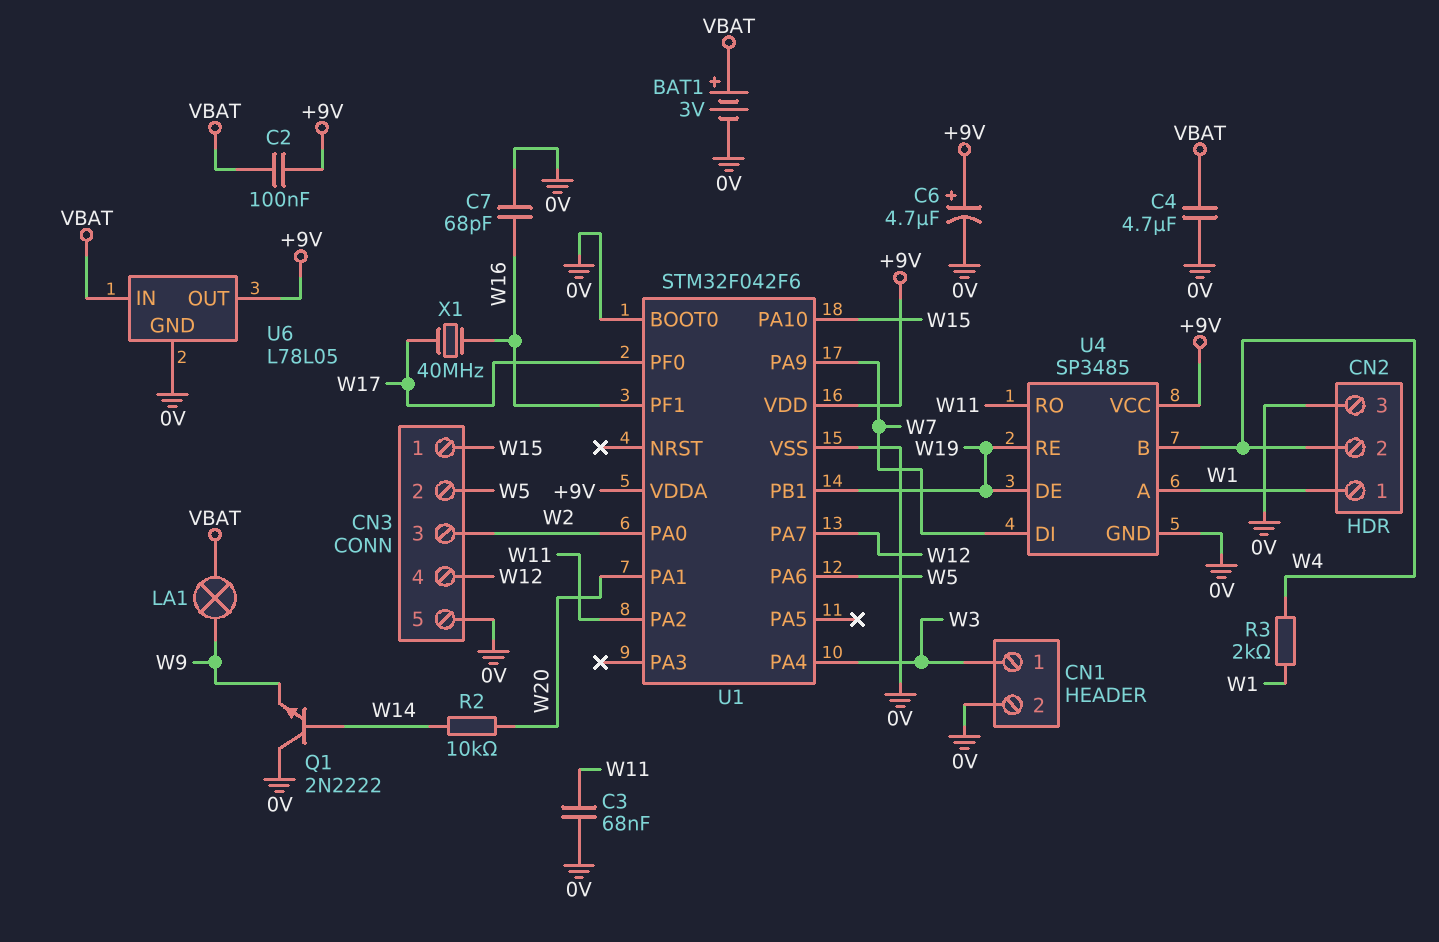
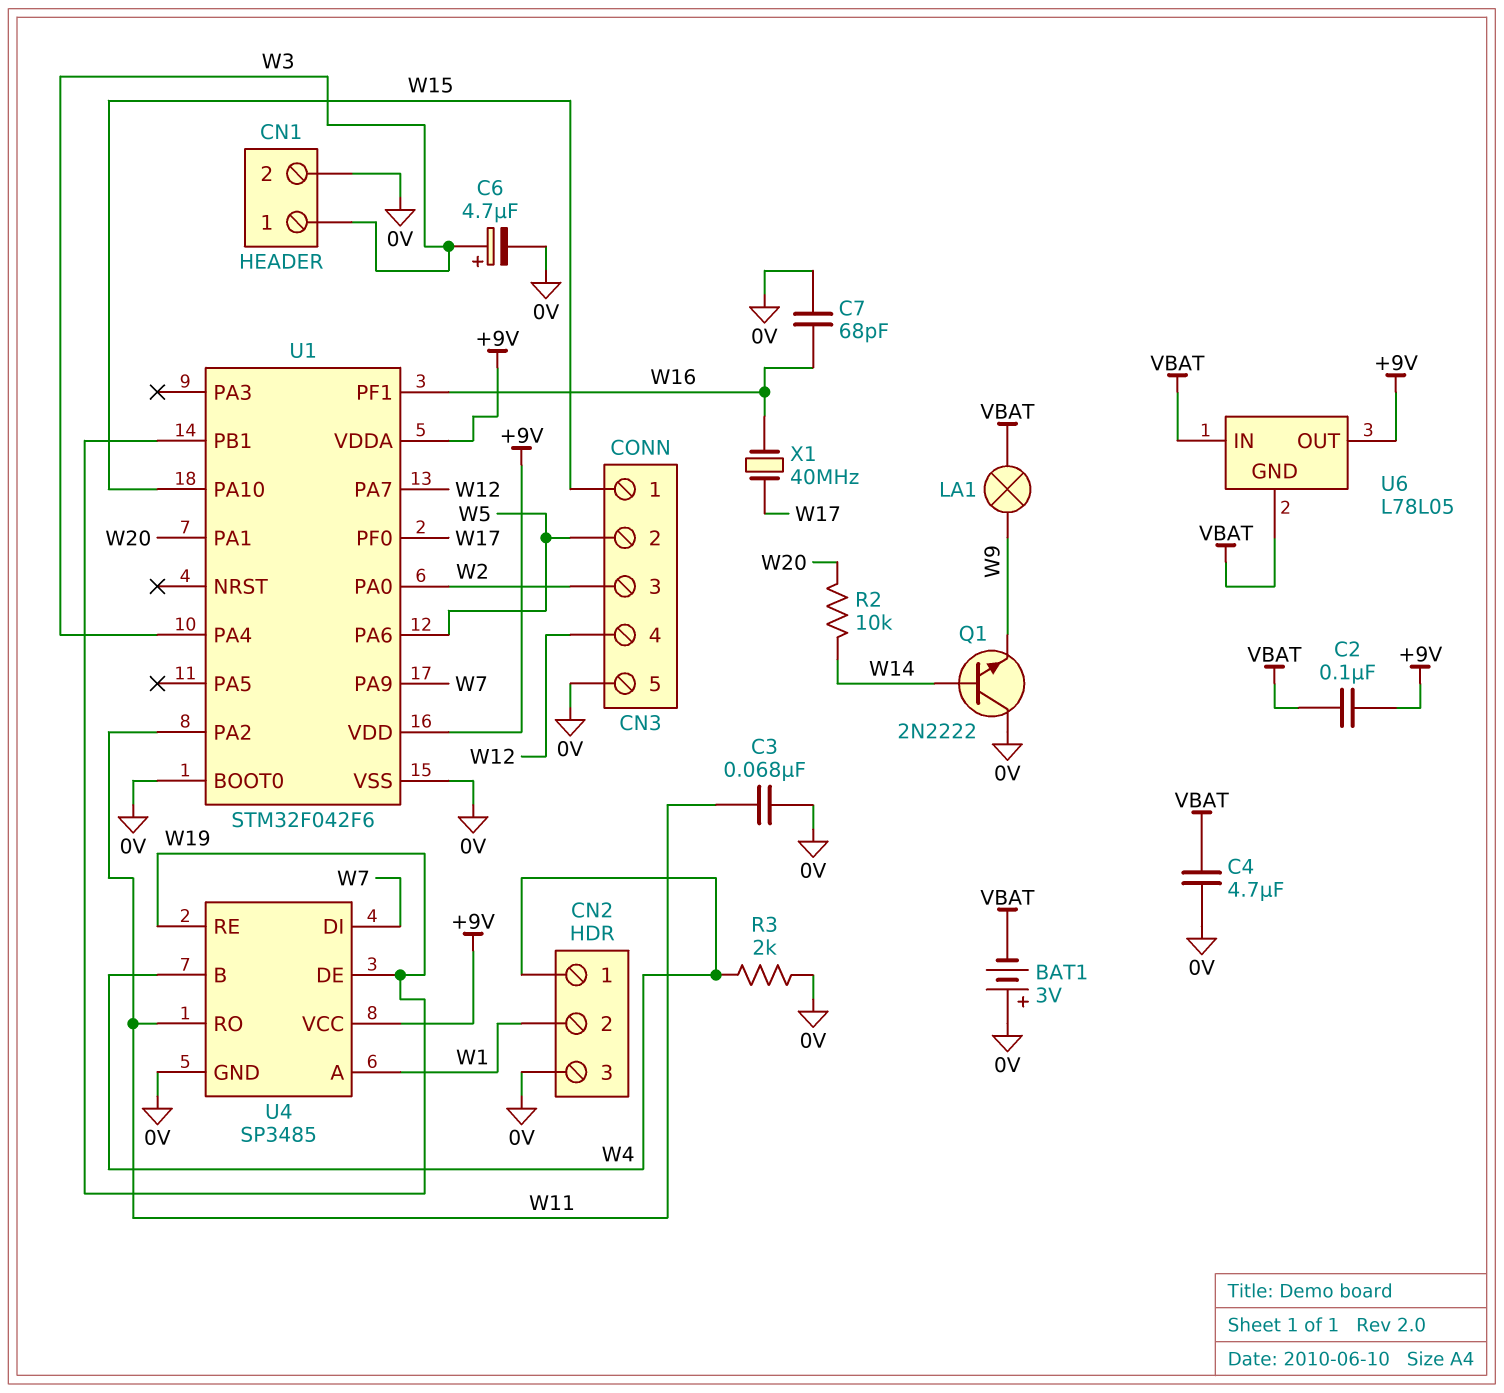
BAT1: 3V (plus VBAT, minus 0V) -> 3V (plus 0V, minus VBAT)
C6: 4.7uF (plus +9V, minus 0V) -> 4.7uF (plus W3, minus 0V)
CN2 pin 1: W1 -> W4
CN2 pin 2: W4 -> W1
R3: 2k (W1, W4) -> 2k (0V, W4)
U6 pin GND: 0V -> VBAT

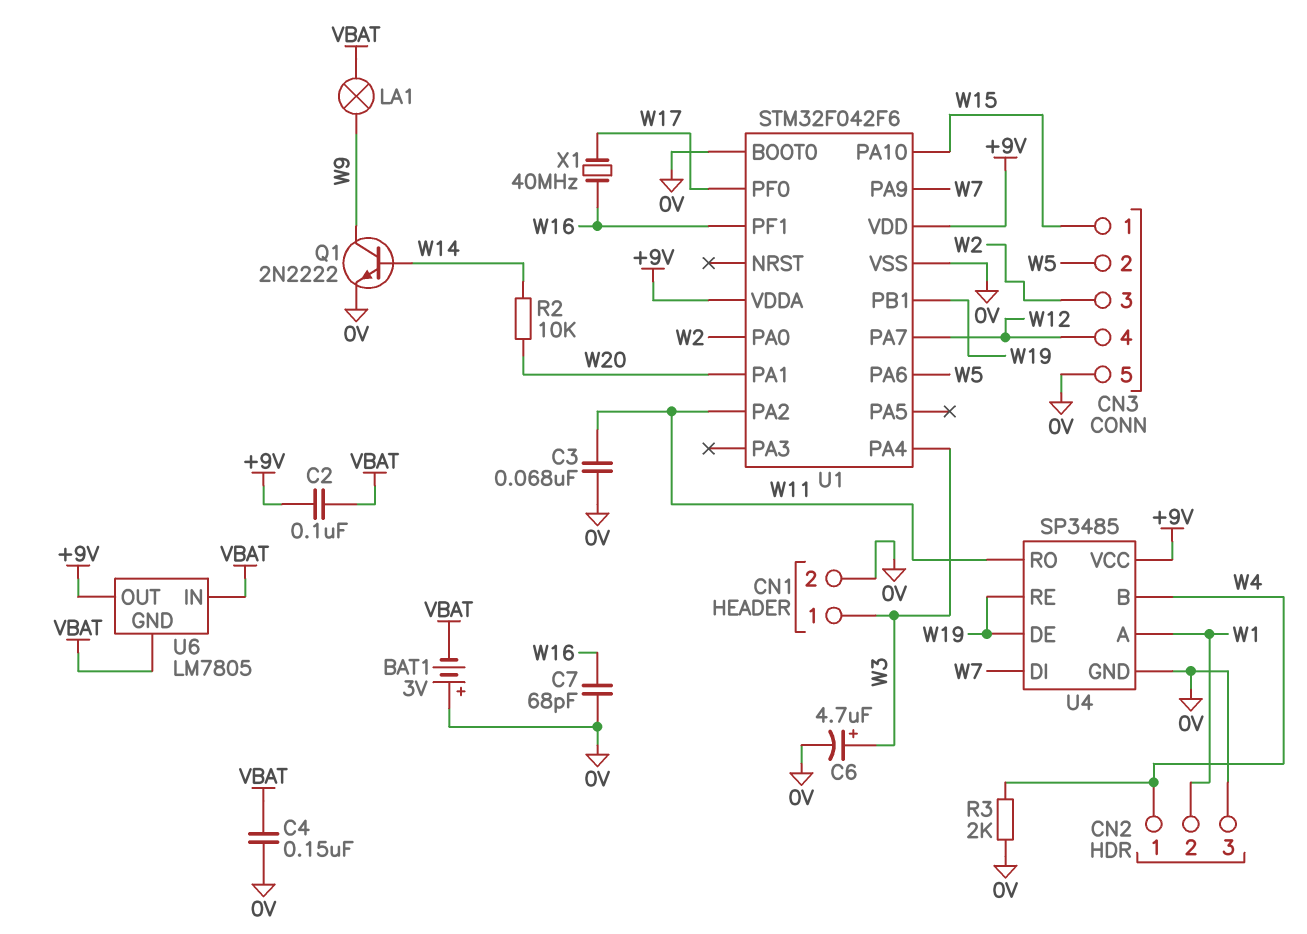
C4: 4.7uF (0V, VBAT) -> 150nF (0V, VBAT)
Q1: NPN 2N2222 (B W14, C 0V, E W9) -> NPN 2N2222 (B W14, C W9, E 0V)
U6: L78L05 -> LM7805

